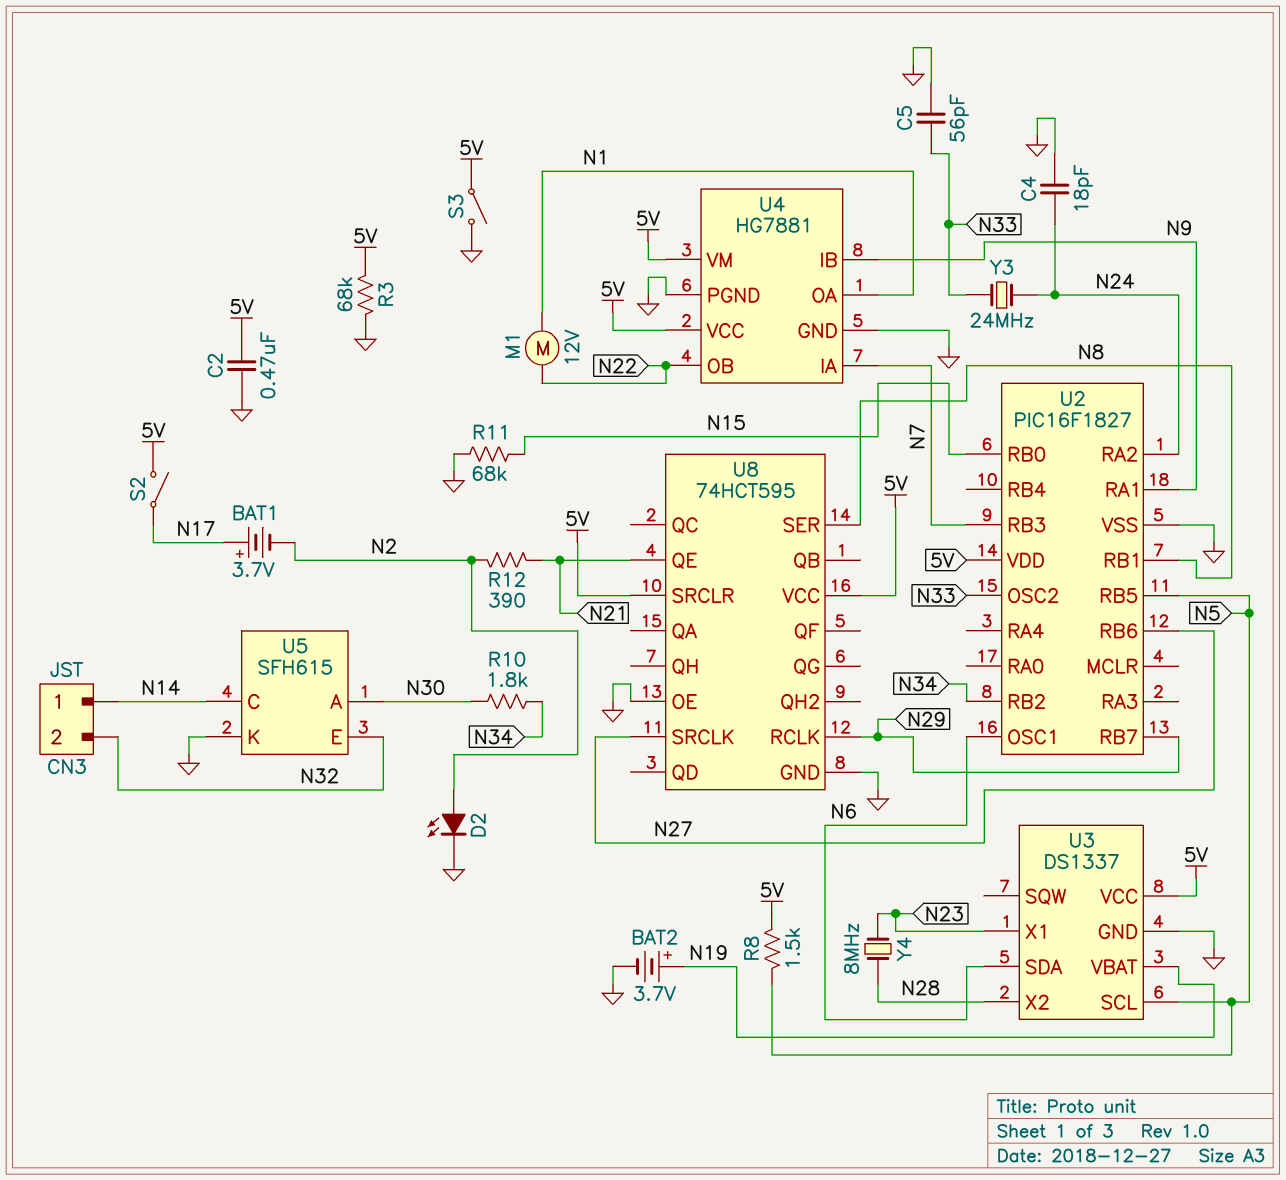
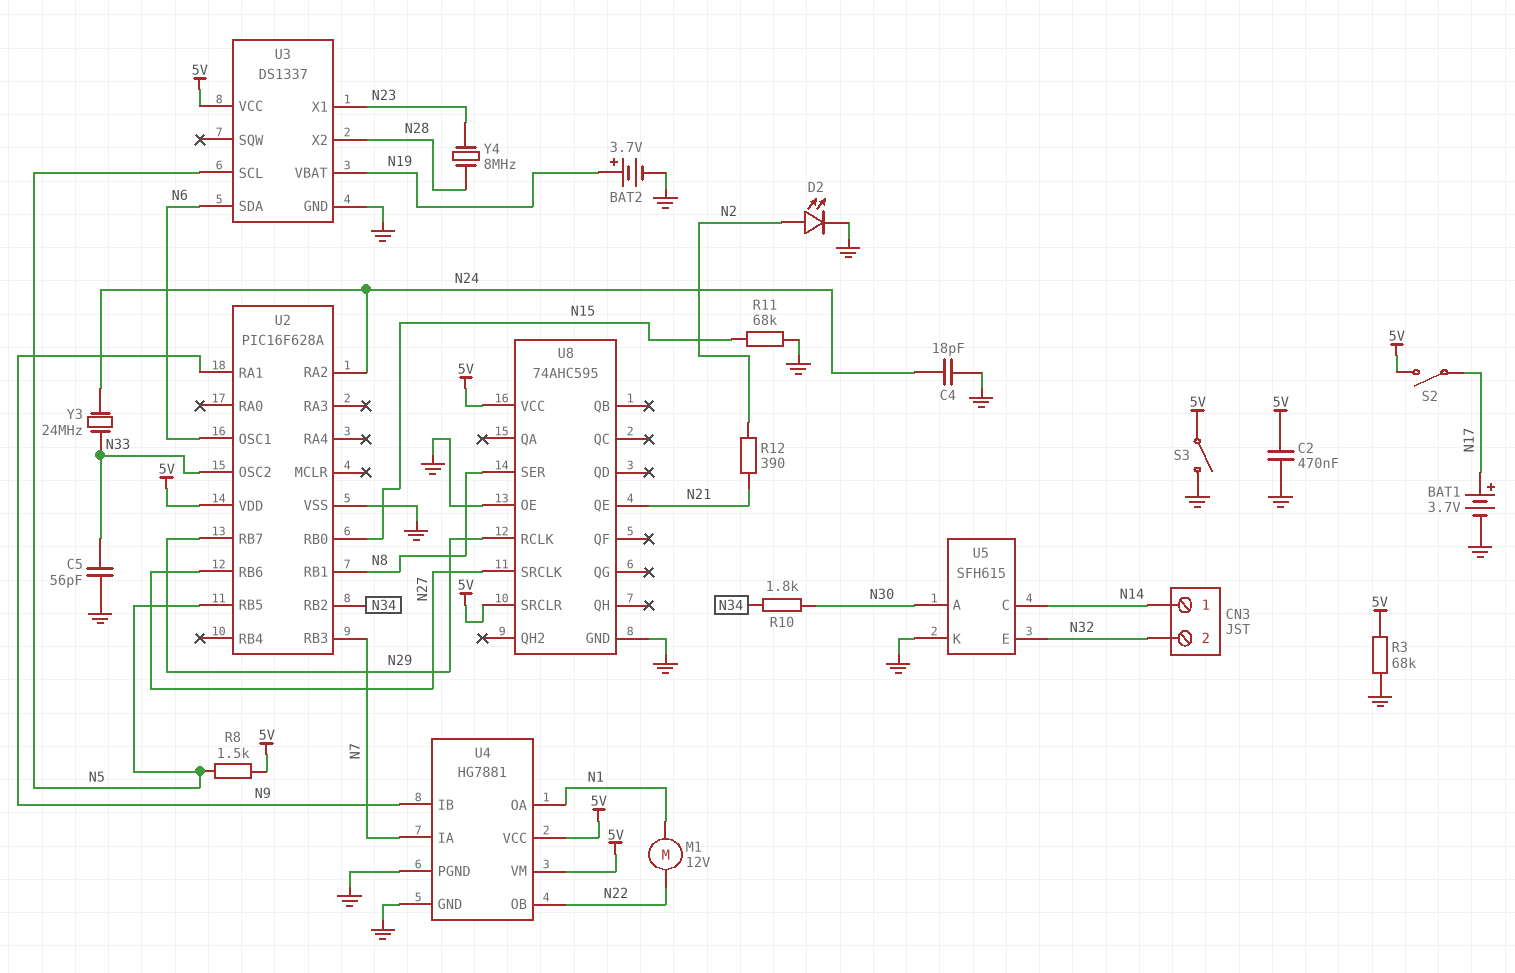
BAT1: 3.7V (plus N17, minus N2) -> 3.7V (plus N17, minus GND)
U2: PIC16F1827 -> PIC16F628A
U8: 74HCT595 -> 74AHC595

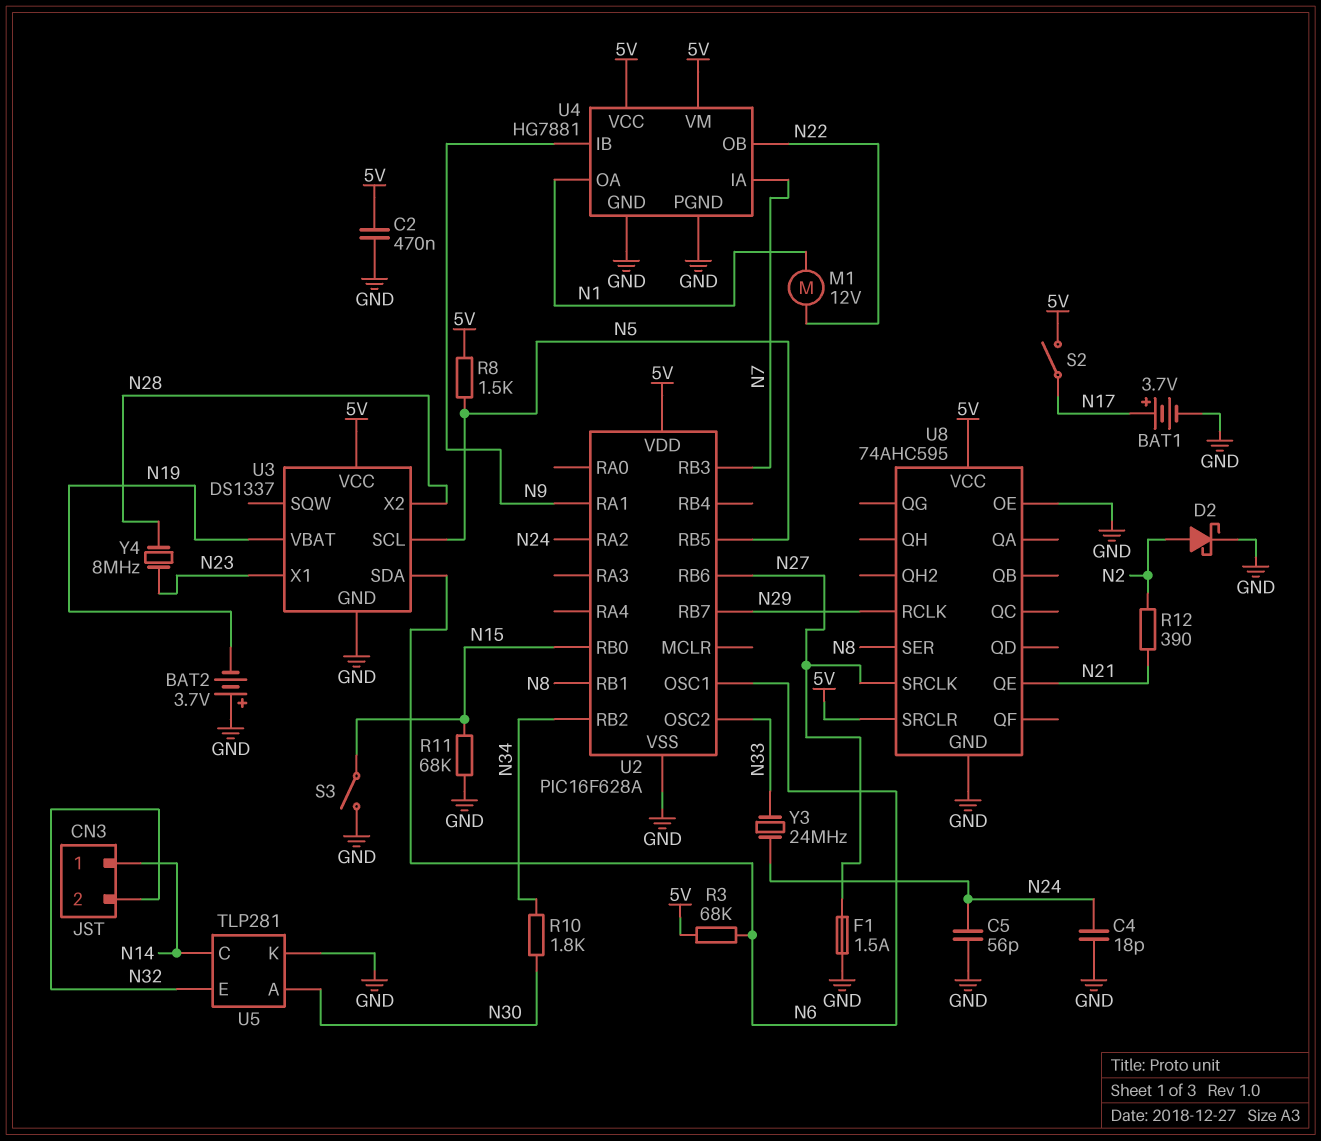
BAT2: 3.7V (plus N19, minus GND) -> 3.7V (plus GND, minus N19)
C5: 56pF (GND, N33) -> 56pF (GND, N24)
D2: LED (A N2, K GND) -> schottky (A N2, K GND)
F1: none -> 1.5A (GND, N27)
R3: 68k (5V, GND) -> 68k (5V, N6)
S3: switch (5V, GND) -> switch (GND, N15)
U5: SFH615 -> TLP281

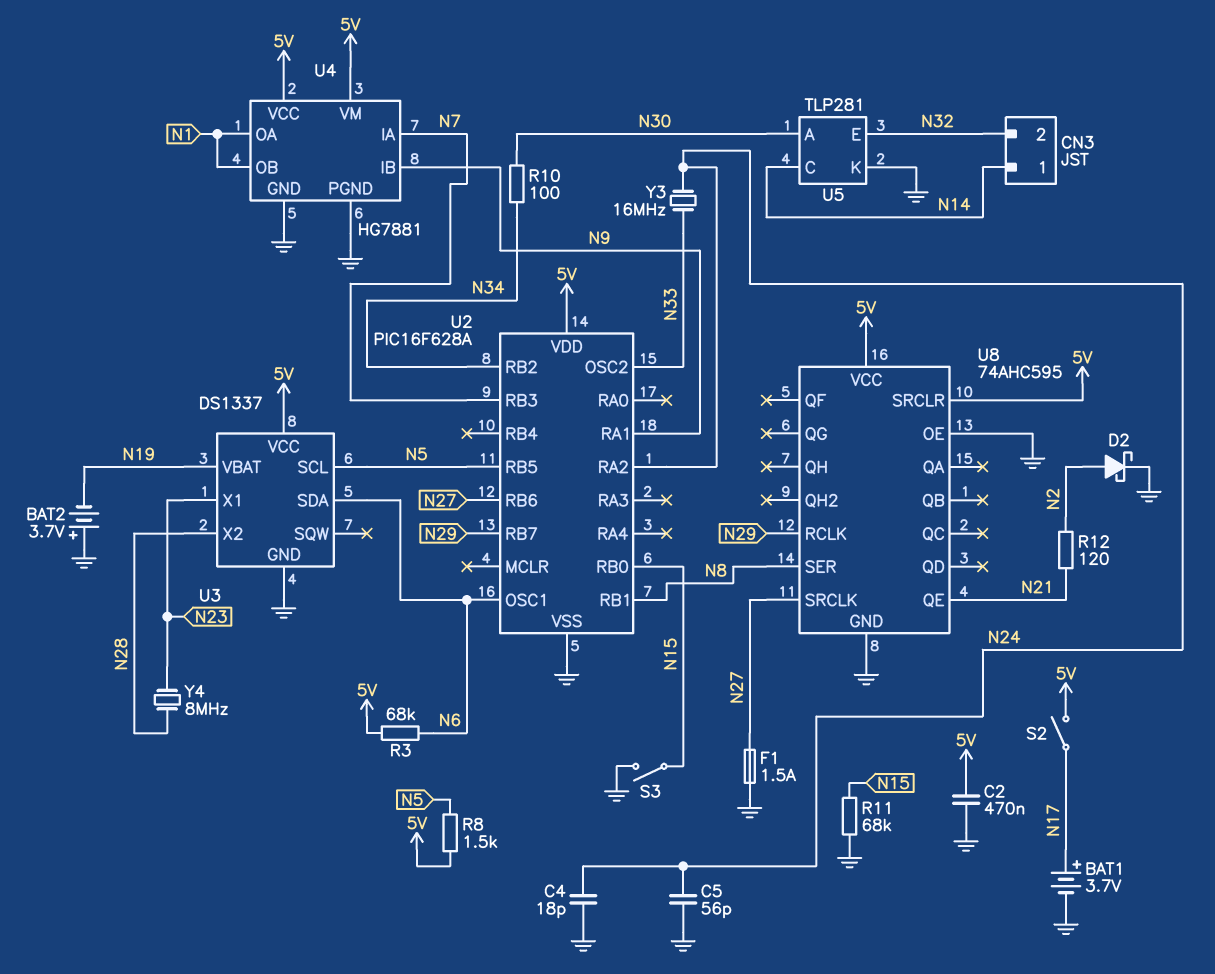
M1: motor 12V (N1, N22) -> none
R10: 1.8k (N30, N34) -> 100 (N30, N34)
R12: 390 (N2, N21) -> 120 (N2, N21)
U4 pin OB: N22 -> N1
Y3: 24MHz (N24, N33) -> 16MHz (N24, N33)

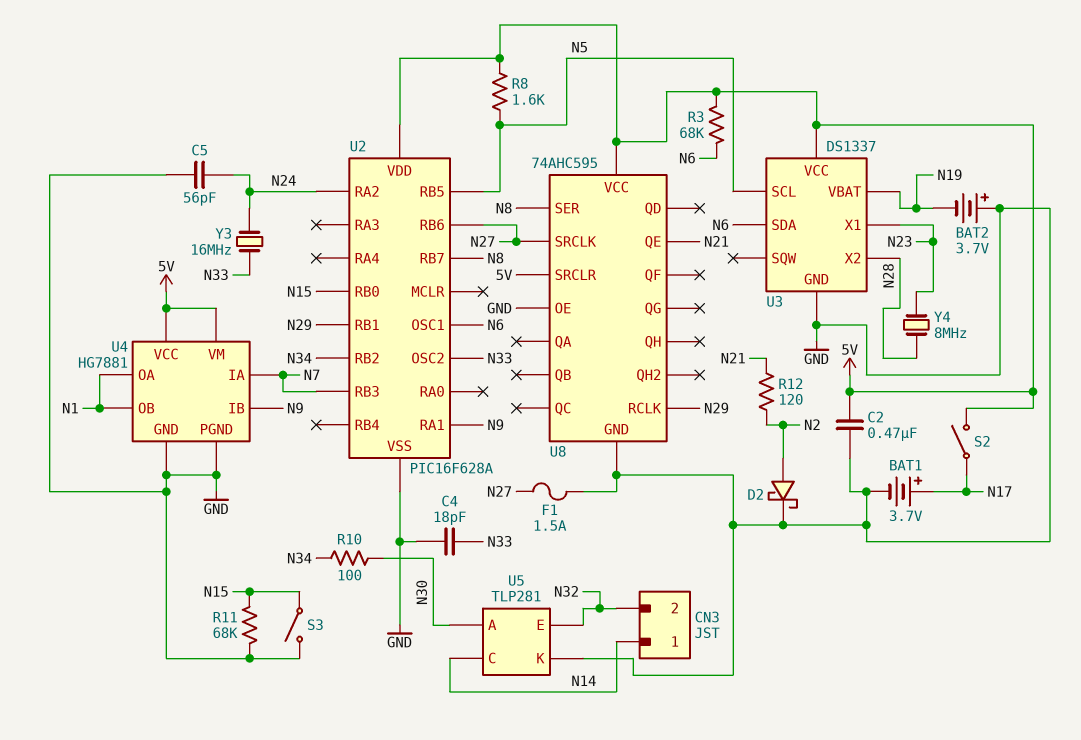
C4: 18pF (GND, N24) -> 18pF (GND, N33)
R8: 1.5k (5V, N5) -> 1.6k (5V, N5)
U2 pin RB1: N8 -> N29
U2 pin RB7: N29 -> N8

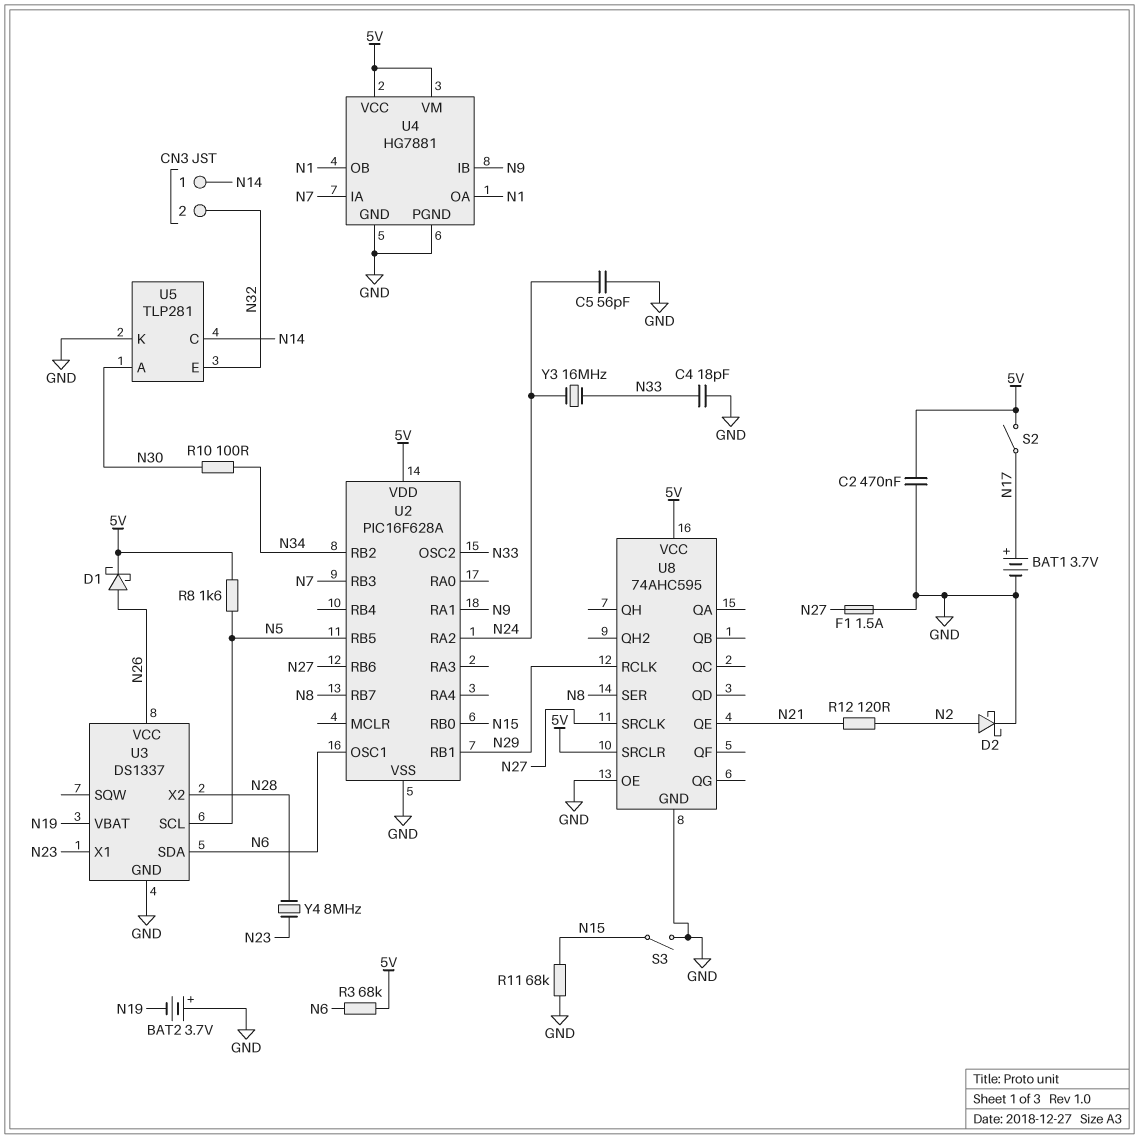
D1: none -> schottky (A N26, K 5V)
U3 pin VCC: 5V -> N26

